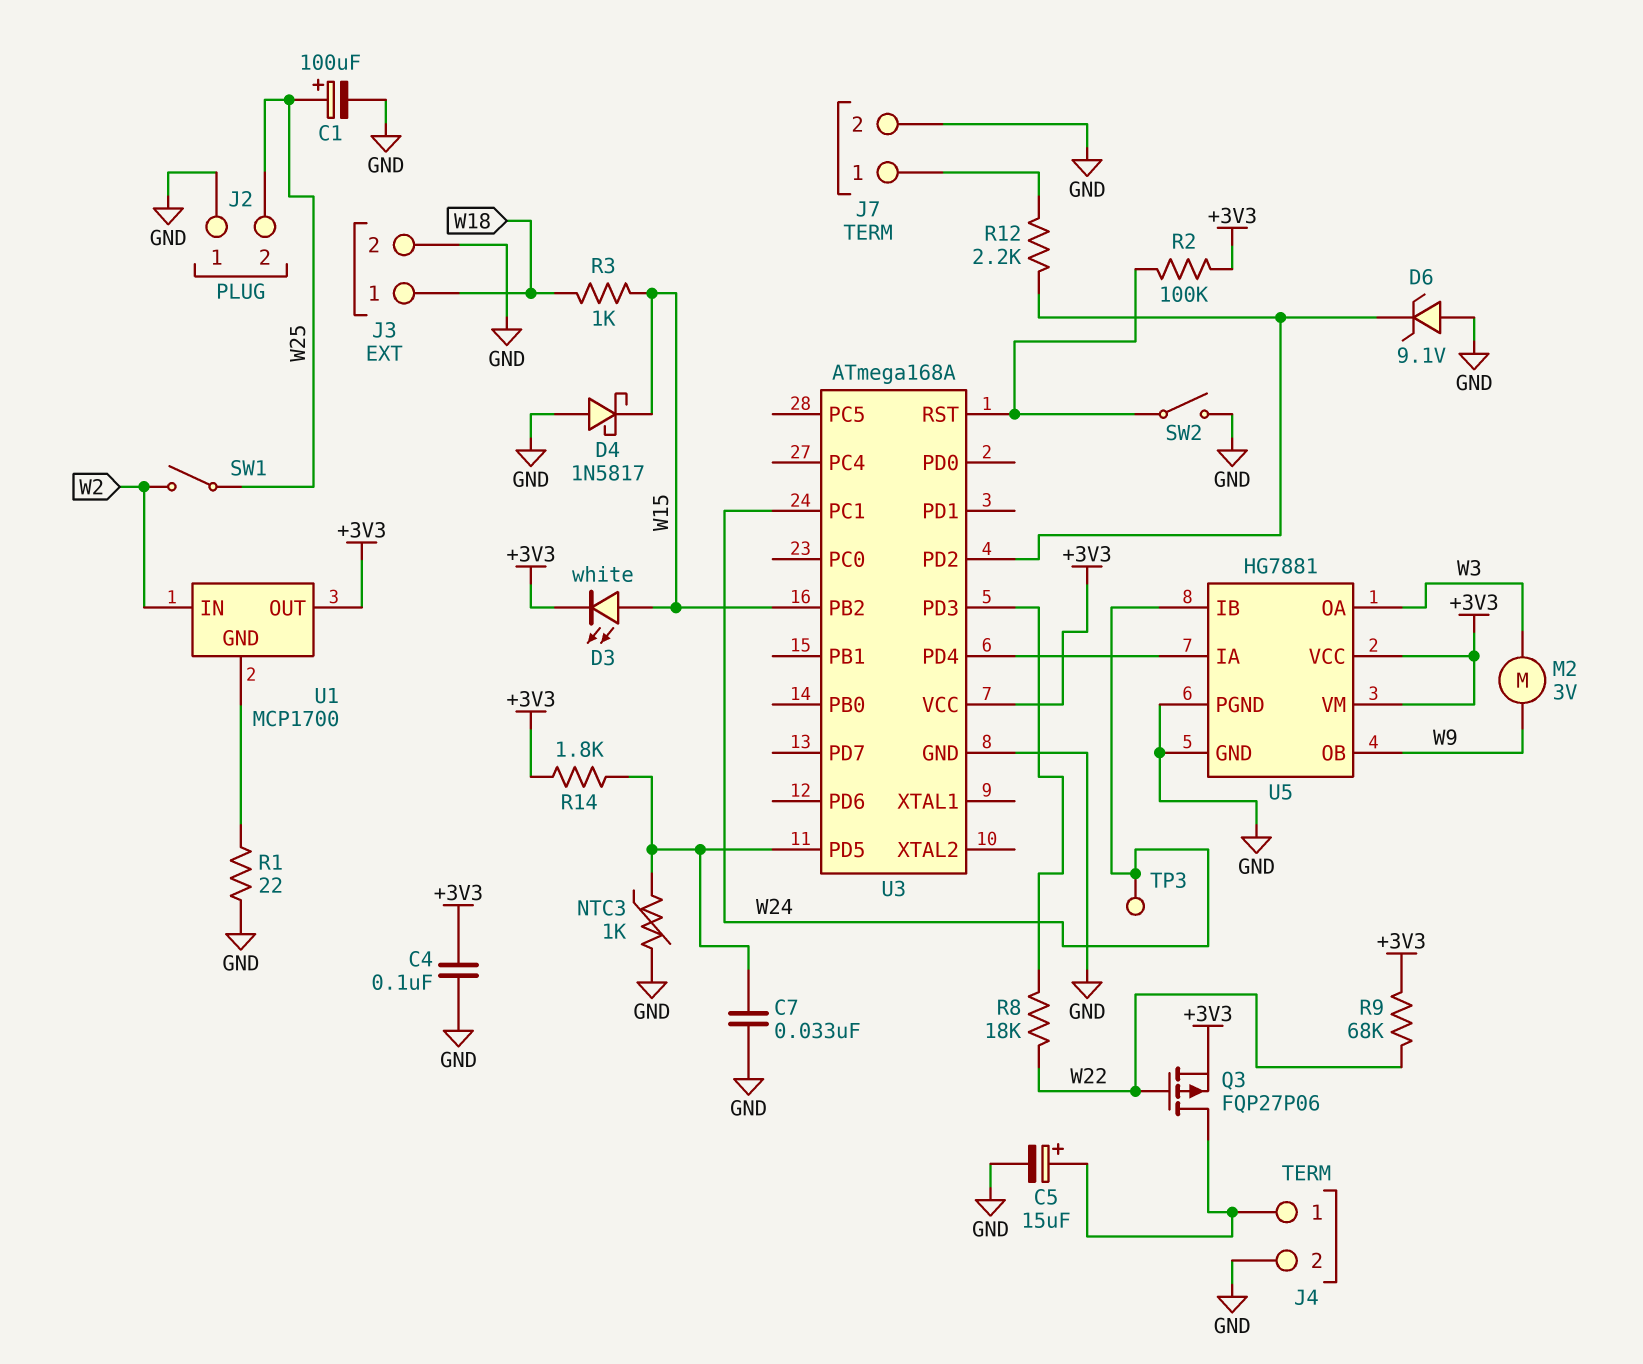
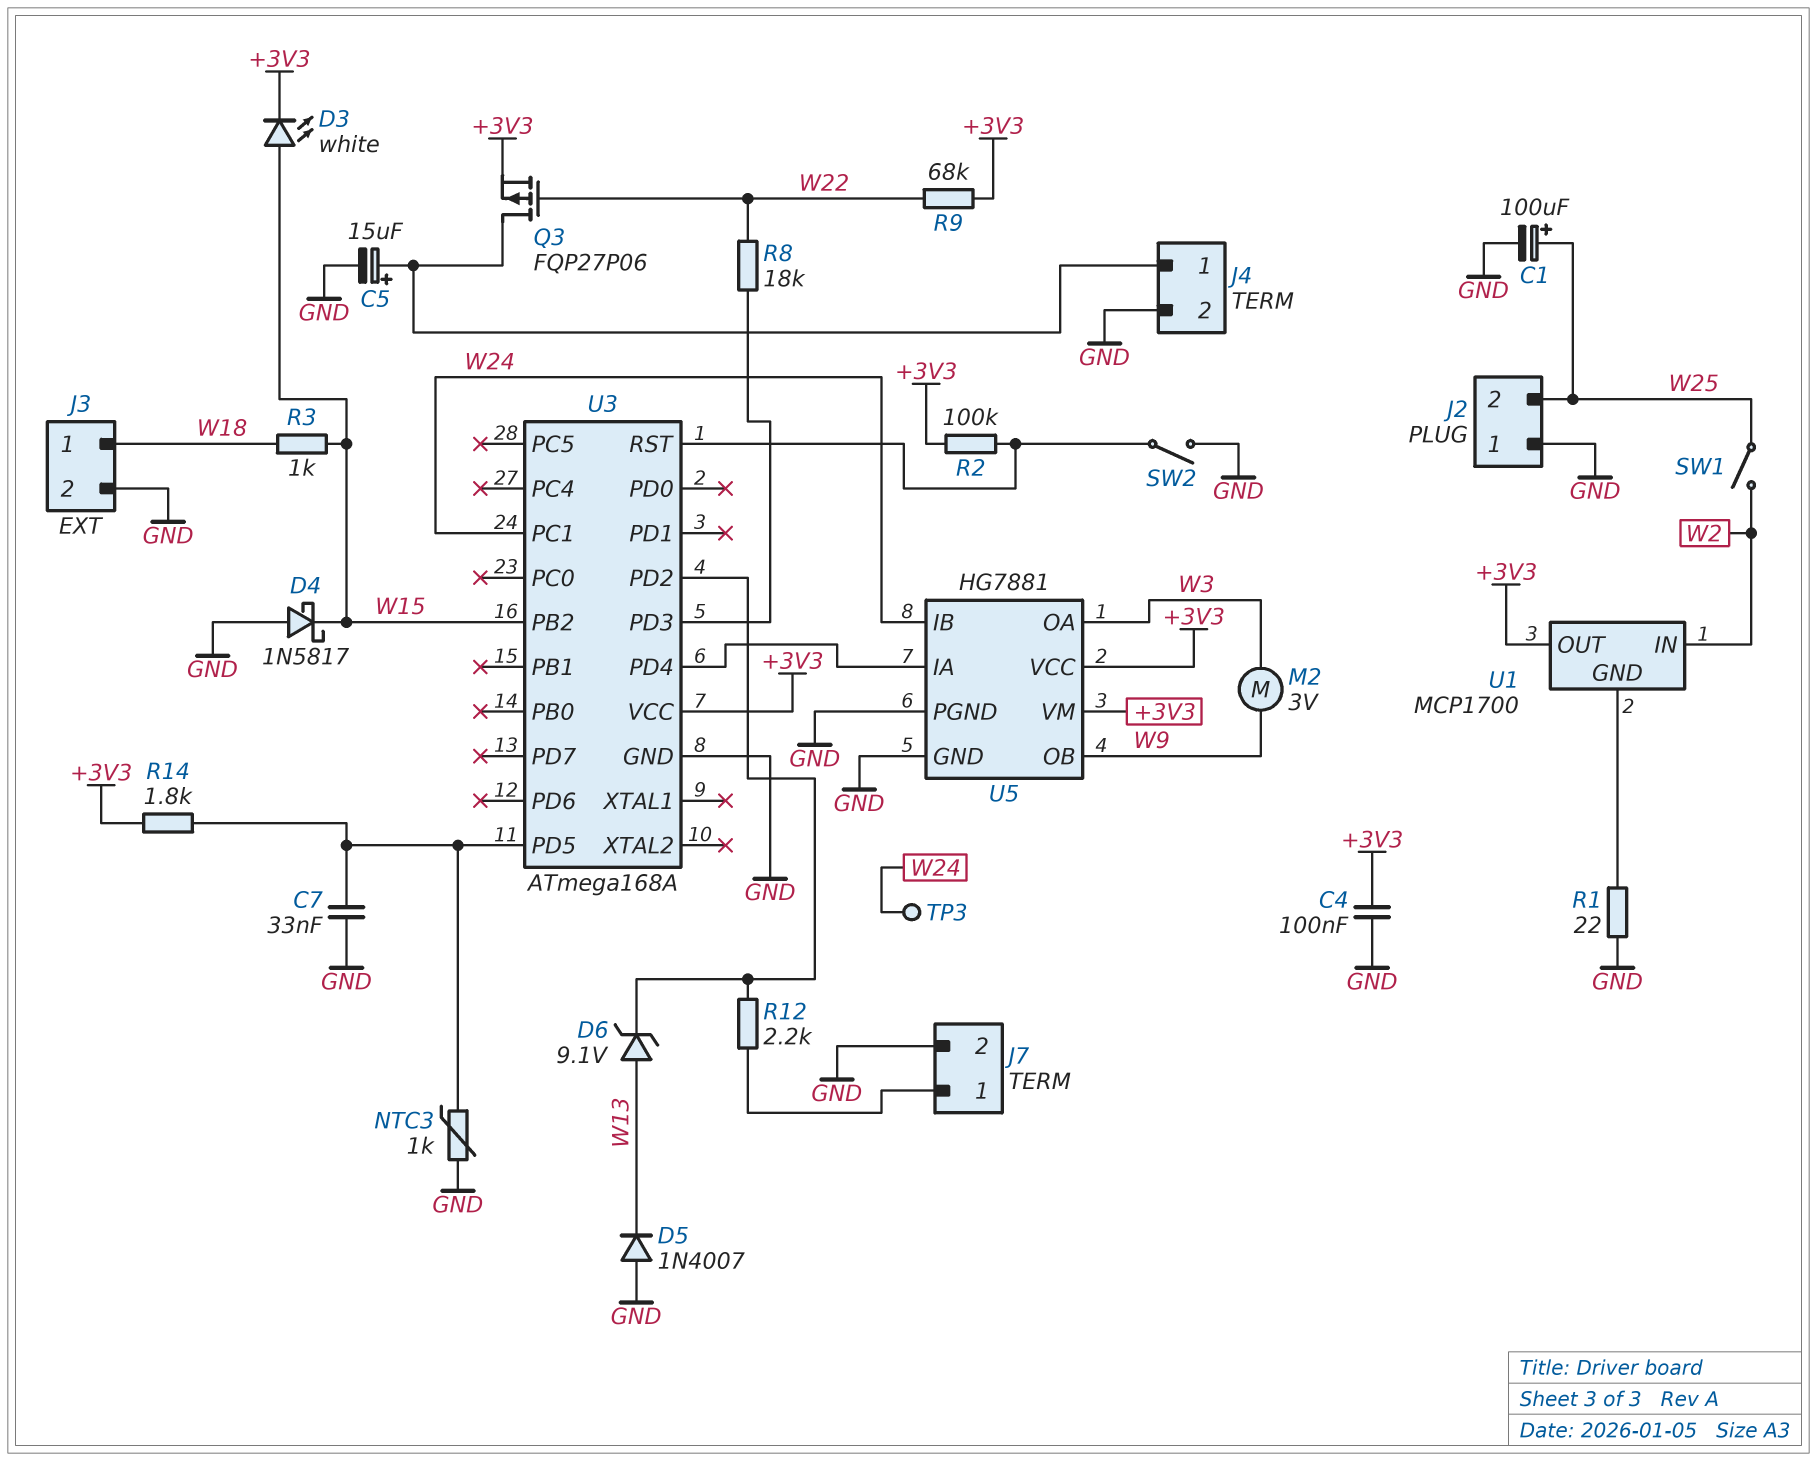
D5: none -> diode 1N4007 (A GND, K W13)
D6: zener 9.1V (A GND, K U3/PD2) -> zener 9.1V (A W13, K U3/PD2)

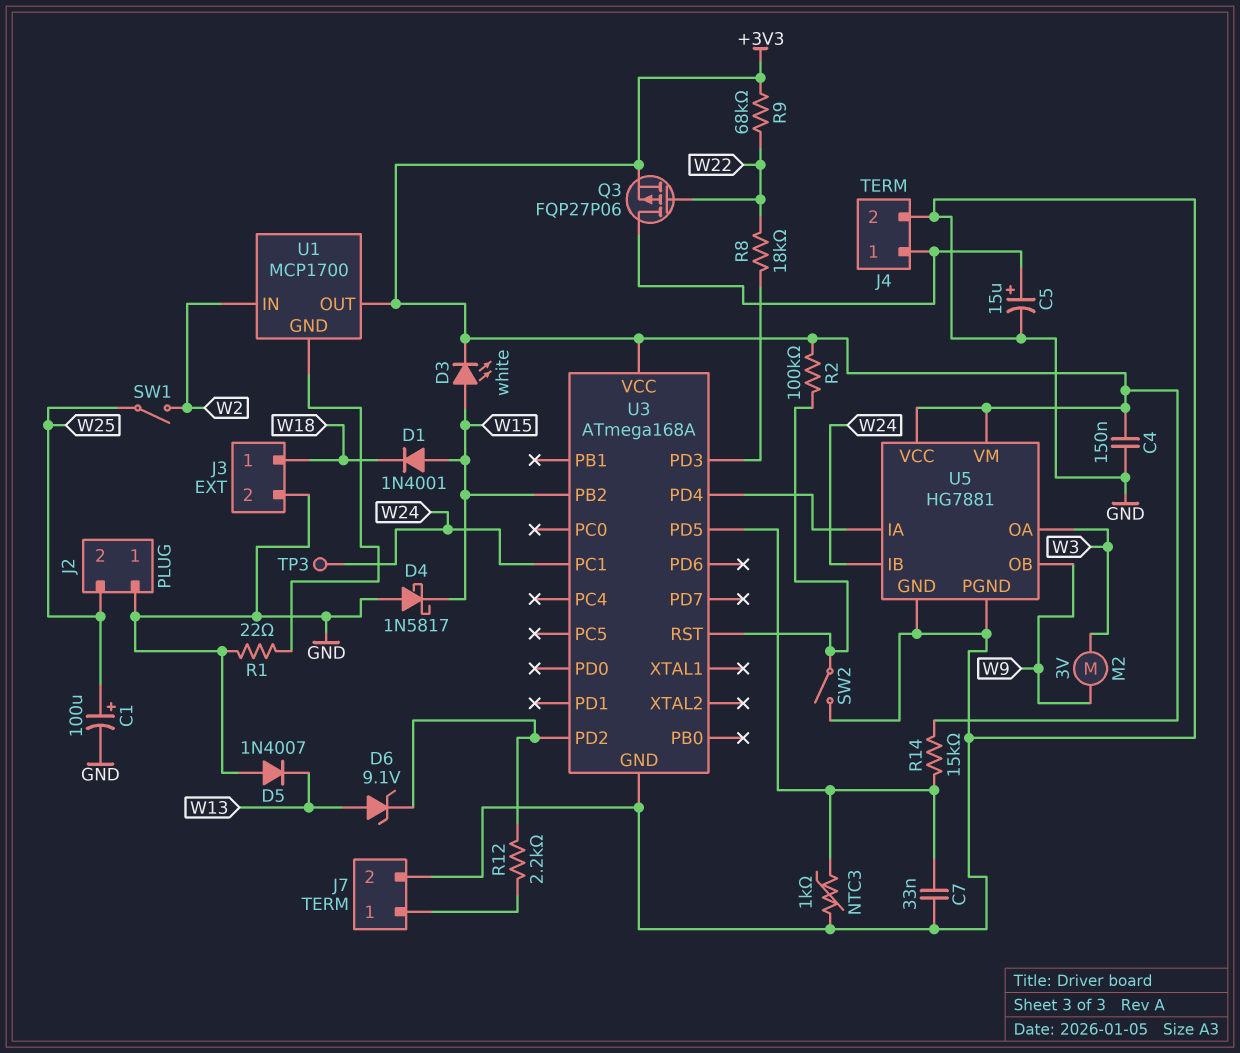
C4: 100nF (+3V3, GND) -> 150nF (+3V3, GND)
D1: none -> diode 1N4001 (A W15, K W18)
R3: 1k (W15, W18) -> none
R14: 1.8k (+3V3, U3/PD5) -> 15k (+3V3, U3/PD5)

